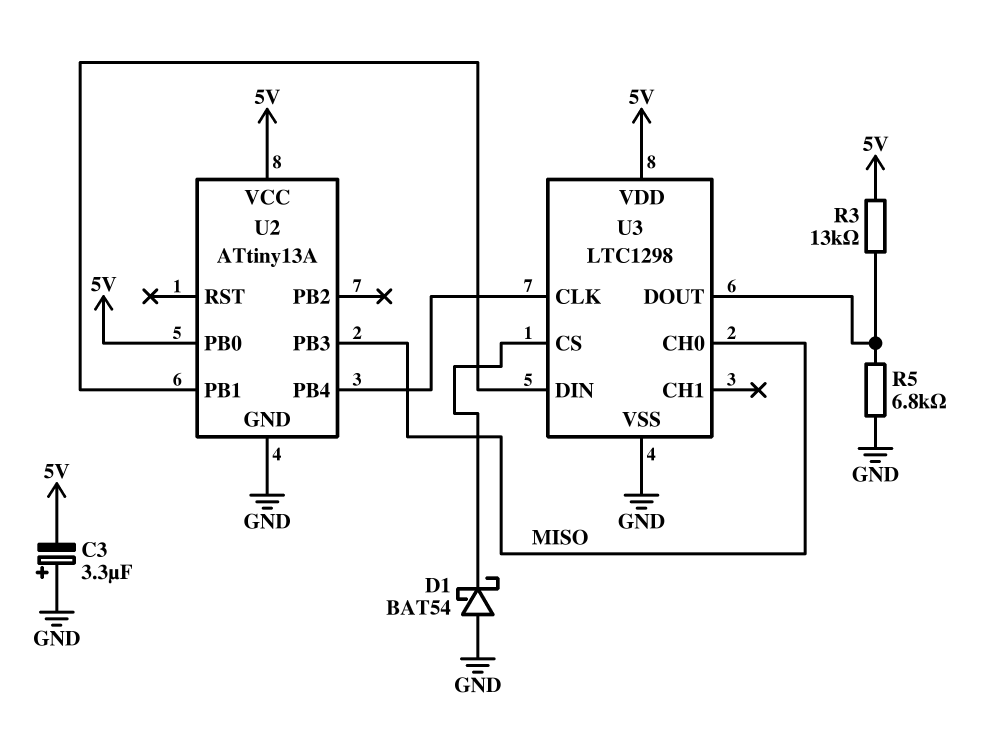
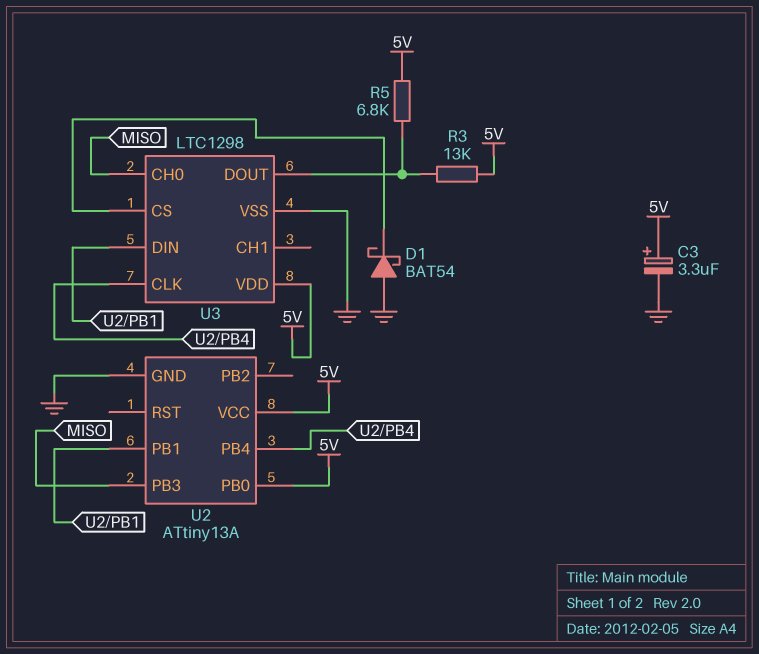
C3: 3.3uF (plus GND, minus 5V) -> 3.3uF (plus 5V, minus GND)
R5: 6.8k (GND, U3/DOUT) -> 6.8k (5V, U3/DOUT)

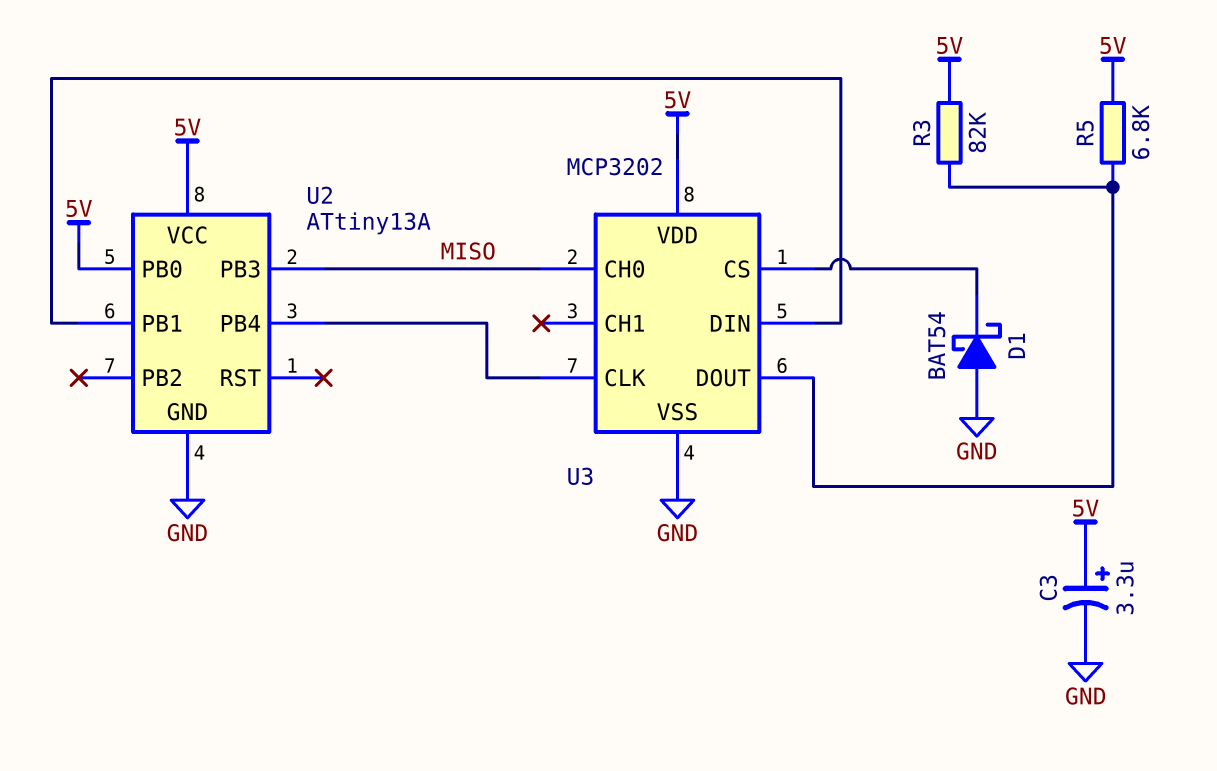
R3: 13k (5V, U3/DOUT) -> 82k (5V, U3/DOUT)
U3: LTC1298 -> MCP3202

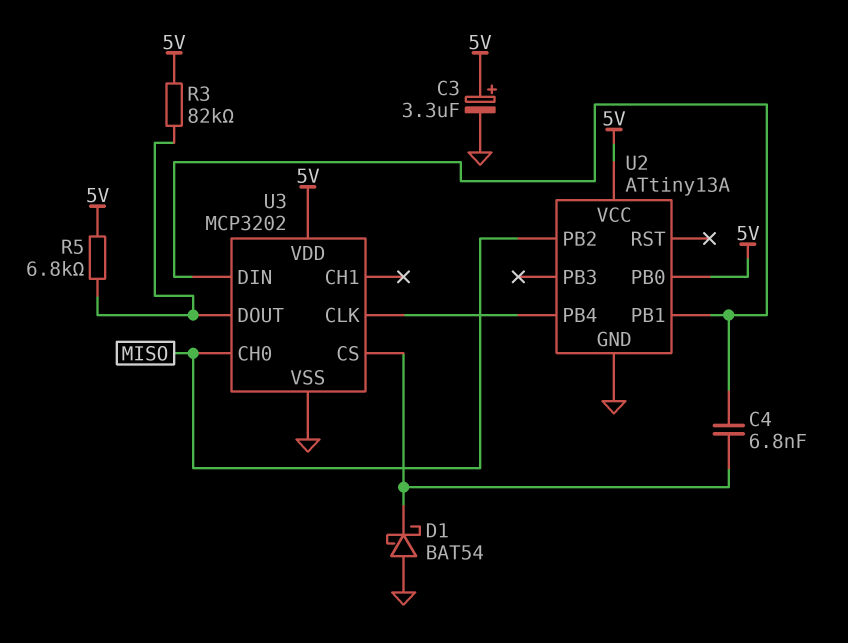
C4: none -> 6.8nF (U2/PB1, U3/CS)
U2 pin PB2: none -> MISO
U2 pin PB3: MISO -> none

